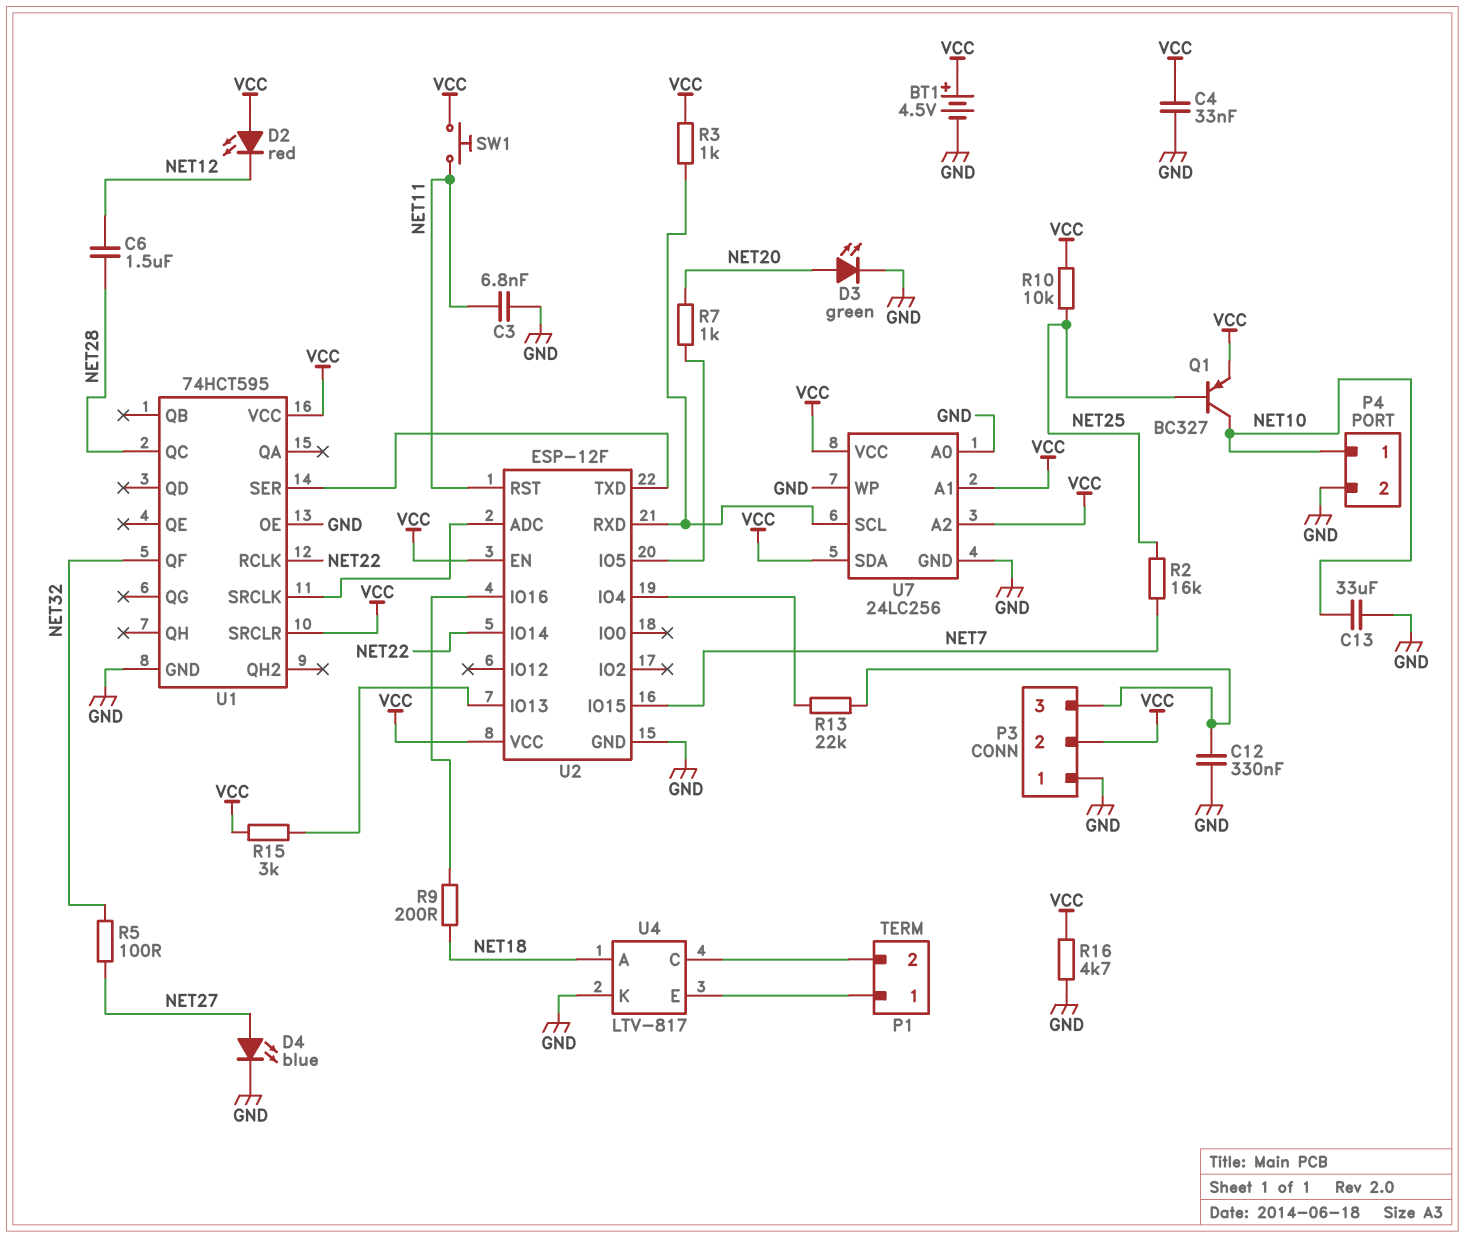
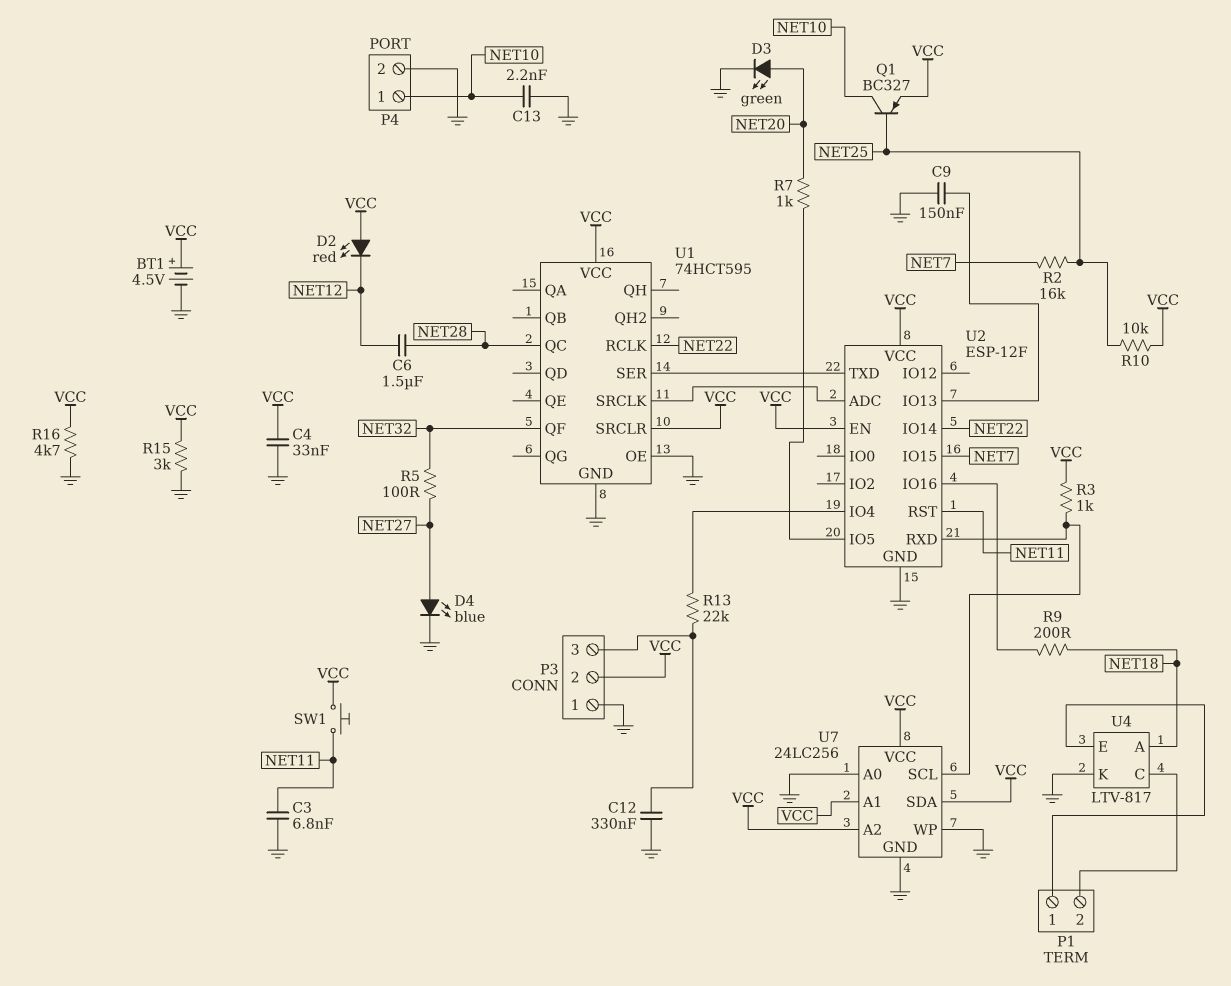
C9: none -> 150nF (GND, U2/IO13)
C13: 33uF (GND, NET10) -> 2.2nF (GND, NET10)
R15: 3k (U2/IO13, VCC) -> 3k (GND, VCC)

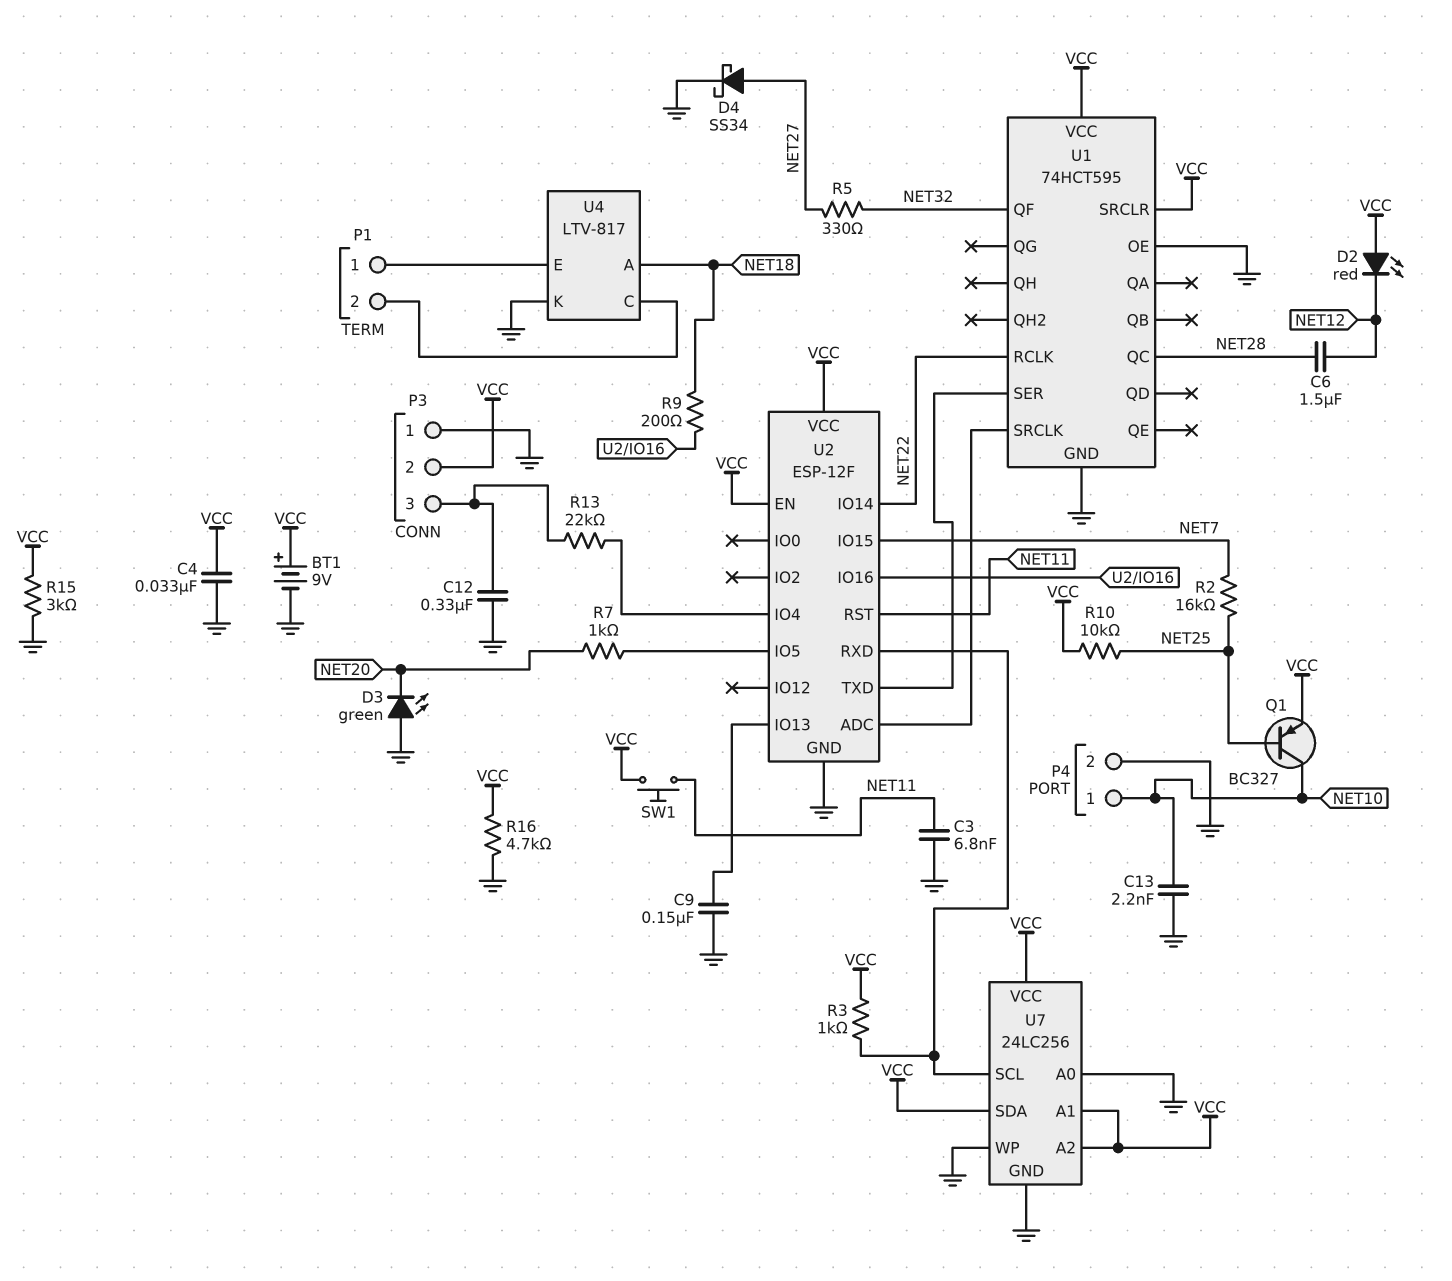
BT1: 4.5V (plus VCC, minus GND) -> 9V (plus VCC, minus GND)
D3: LED green (A NET20, K GND) -> LED green (A GND, K NET20)
D4: LED blue (A NET27, K GND) -> schottky SS34 (A NET27, K GND)
R5: 100 (NET27, NET32) -> 330 (NET27, NET32)

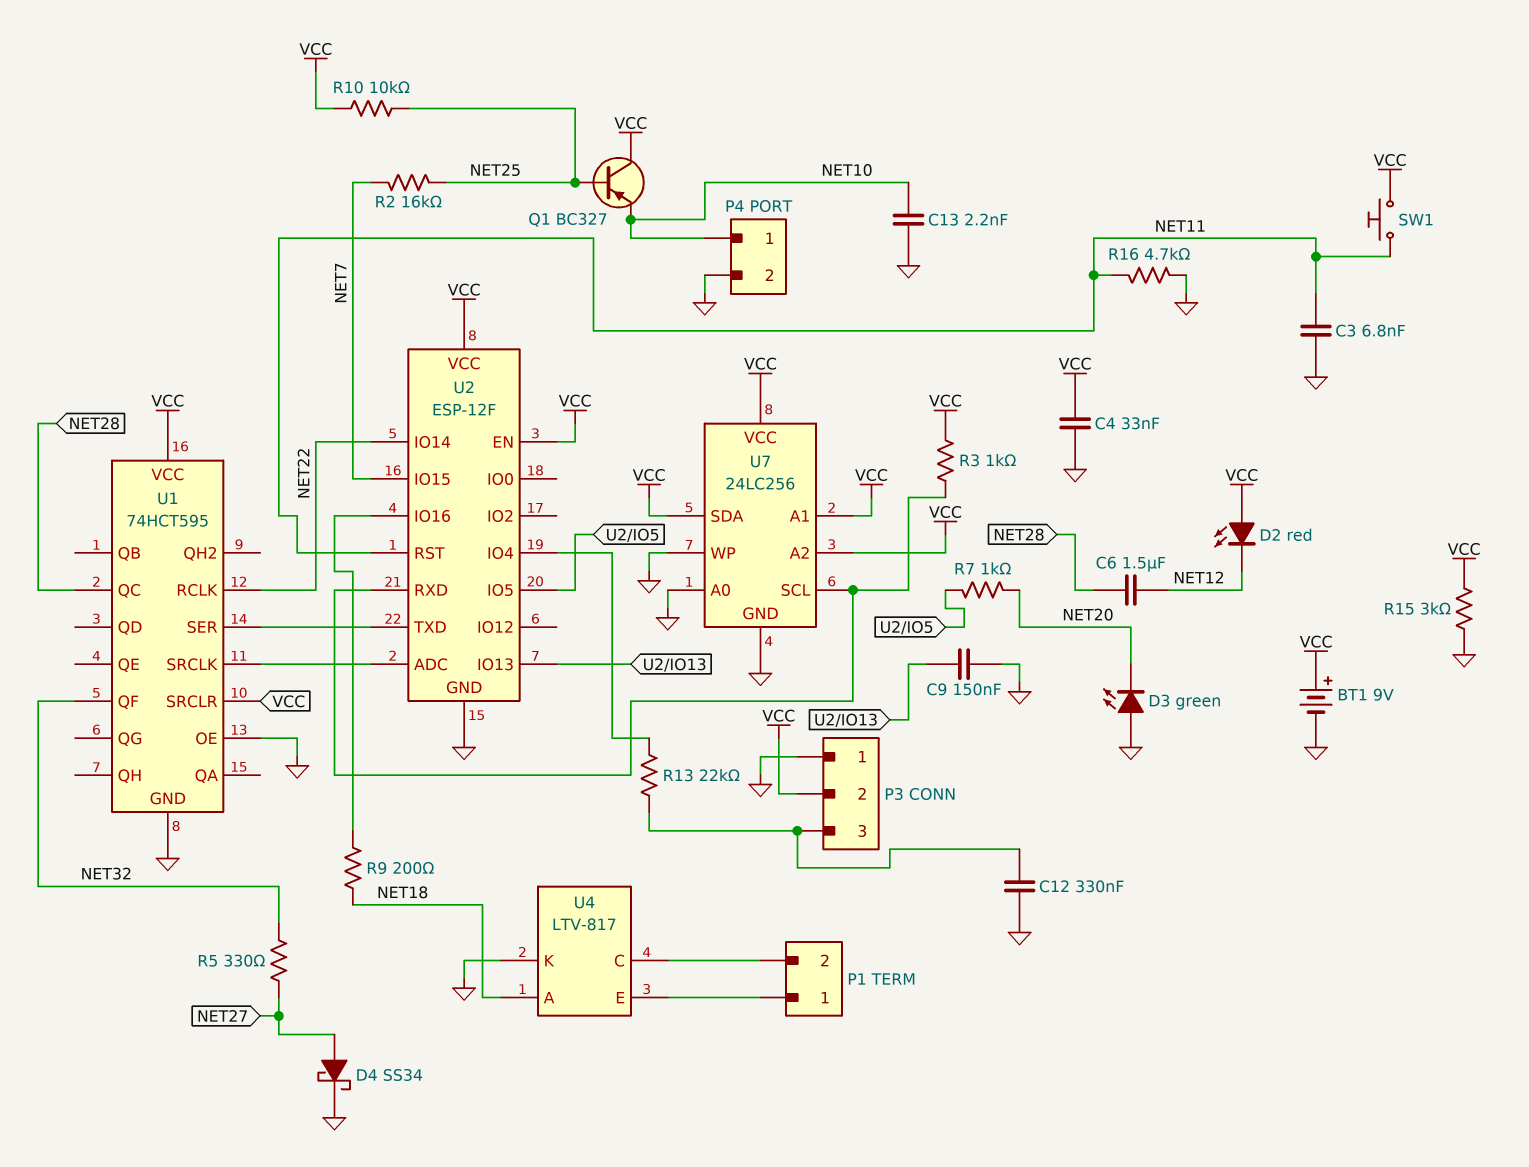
Q1: PNP BC327 (B NET25, C NET10, E VCC) -> PNP BC327 (B NET25, C VCC, E NET10)
R16: 4.7k (GND, VCC) -> 4.7k (GND, NET11)

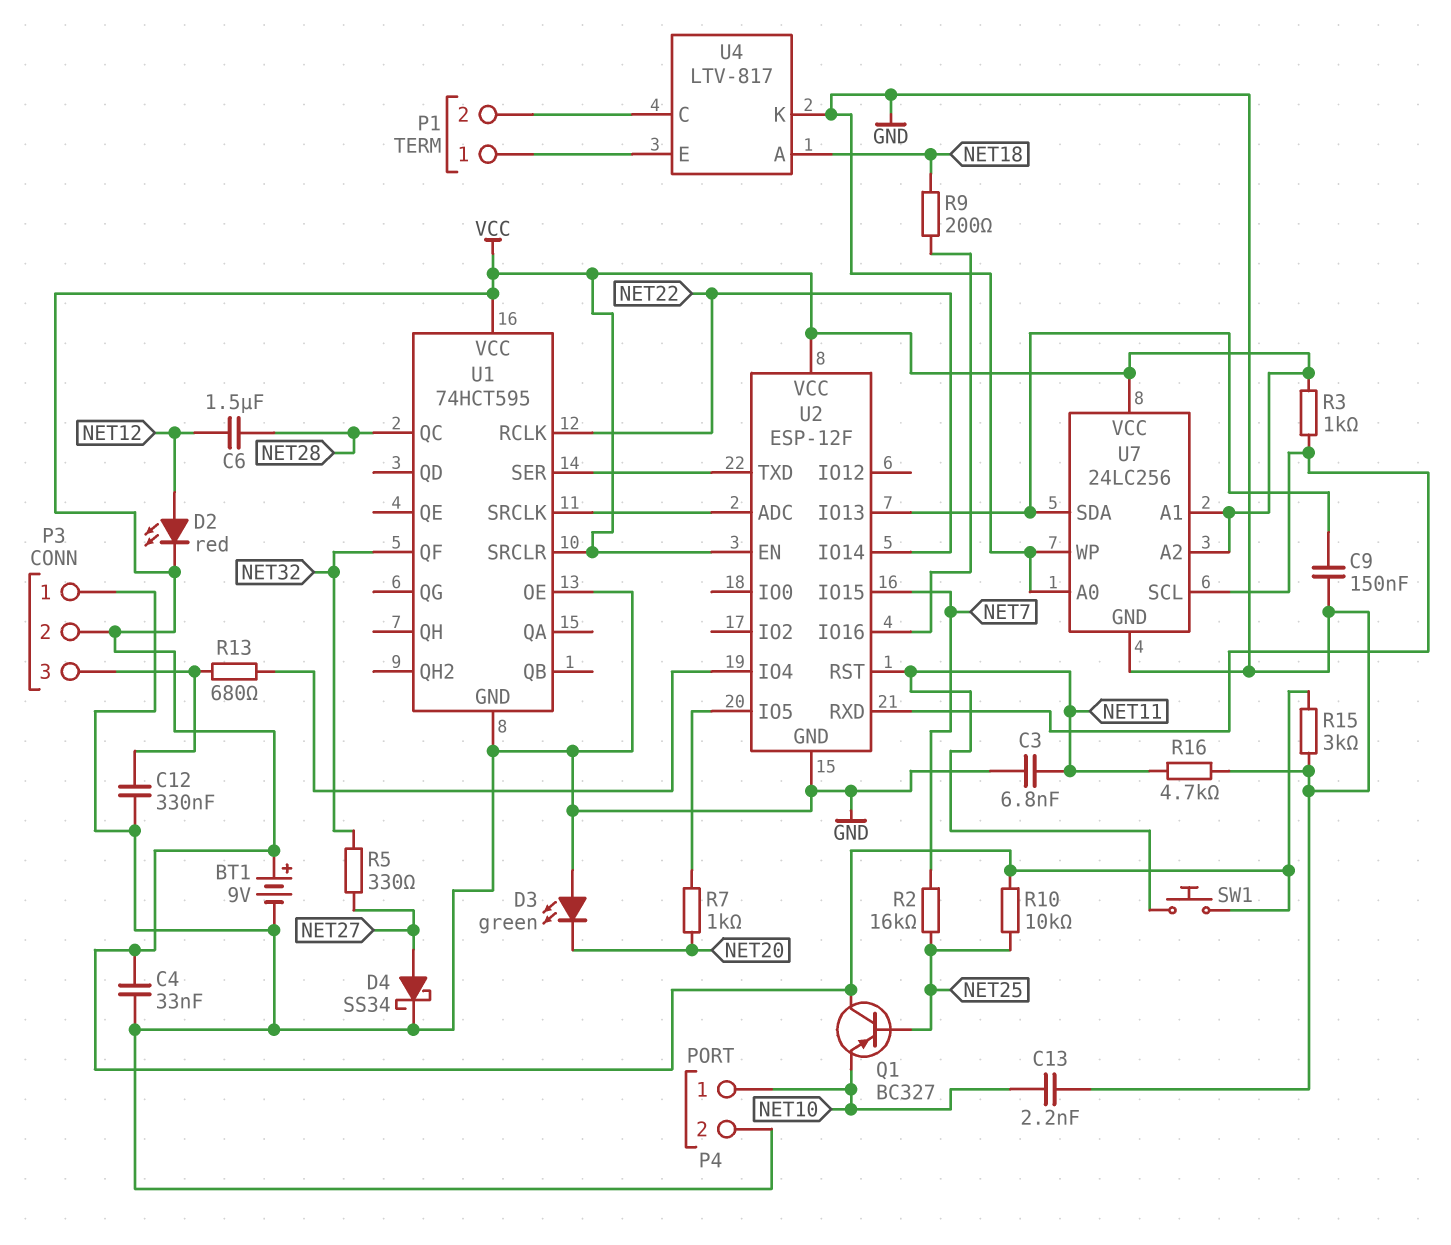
D2: LED red (A VCC, K NET12) -> LED red (A NET12, K VCC)
R13: 22k (P3/3, U2/IO4) -> 680 (P3/3, U2/IO4)
U7 pin SDA: VCC -> U2/IO13

